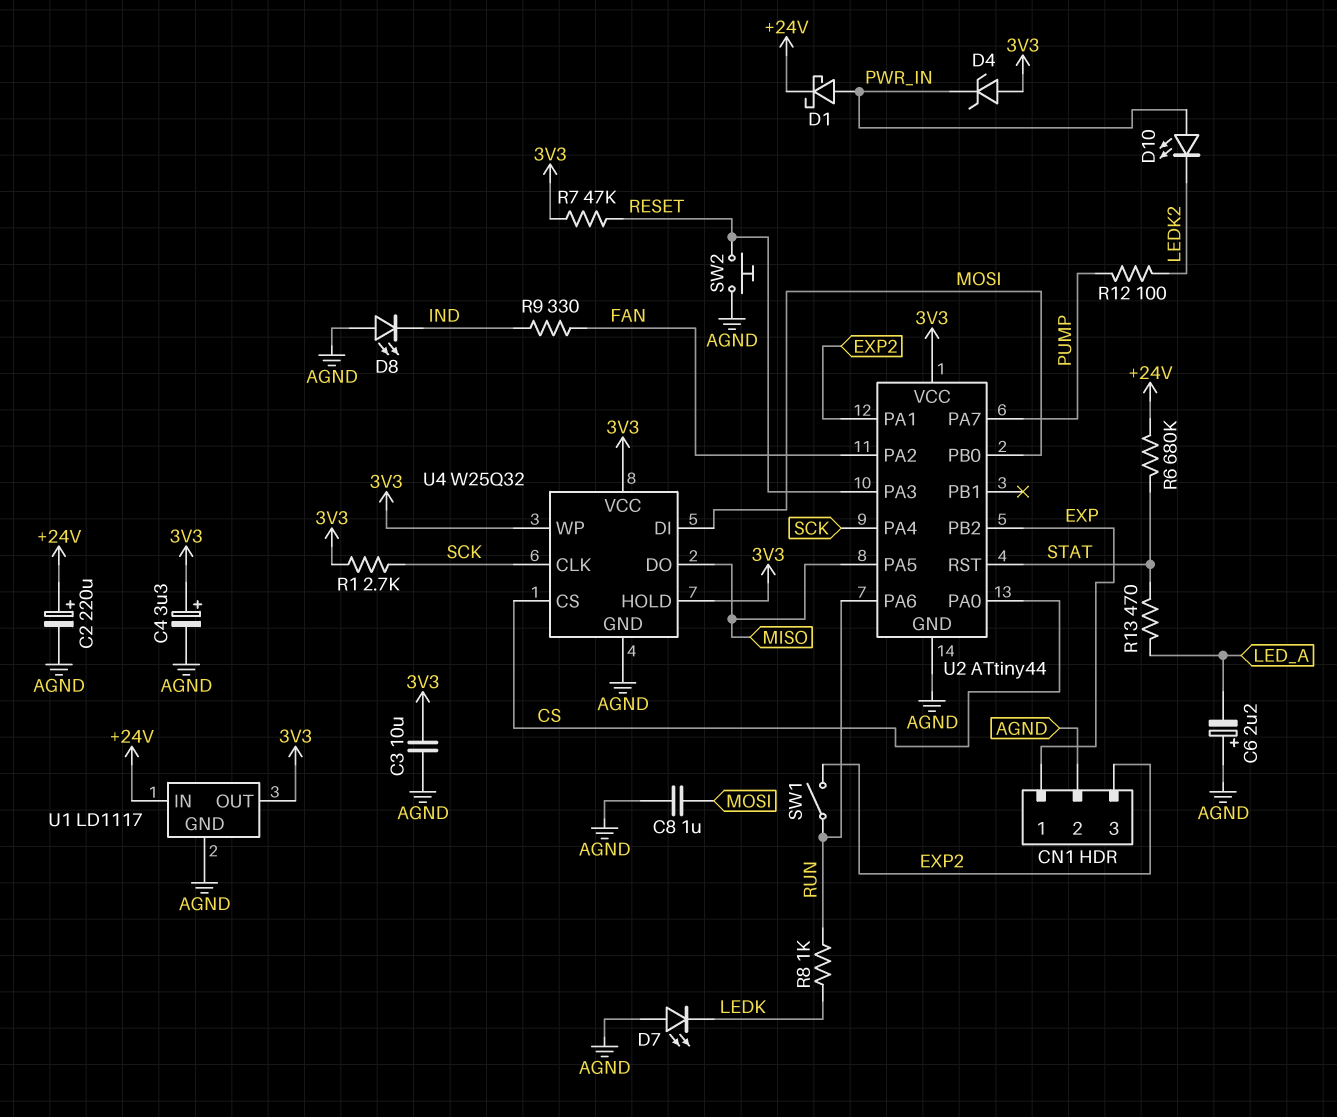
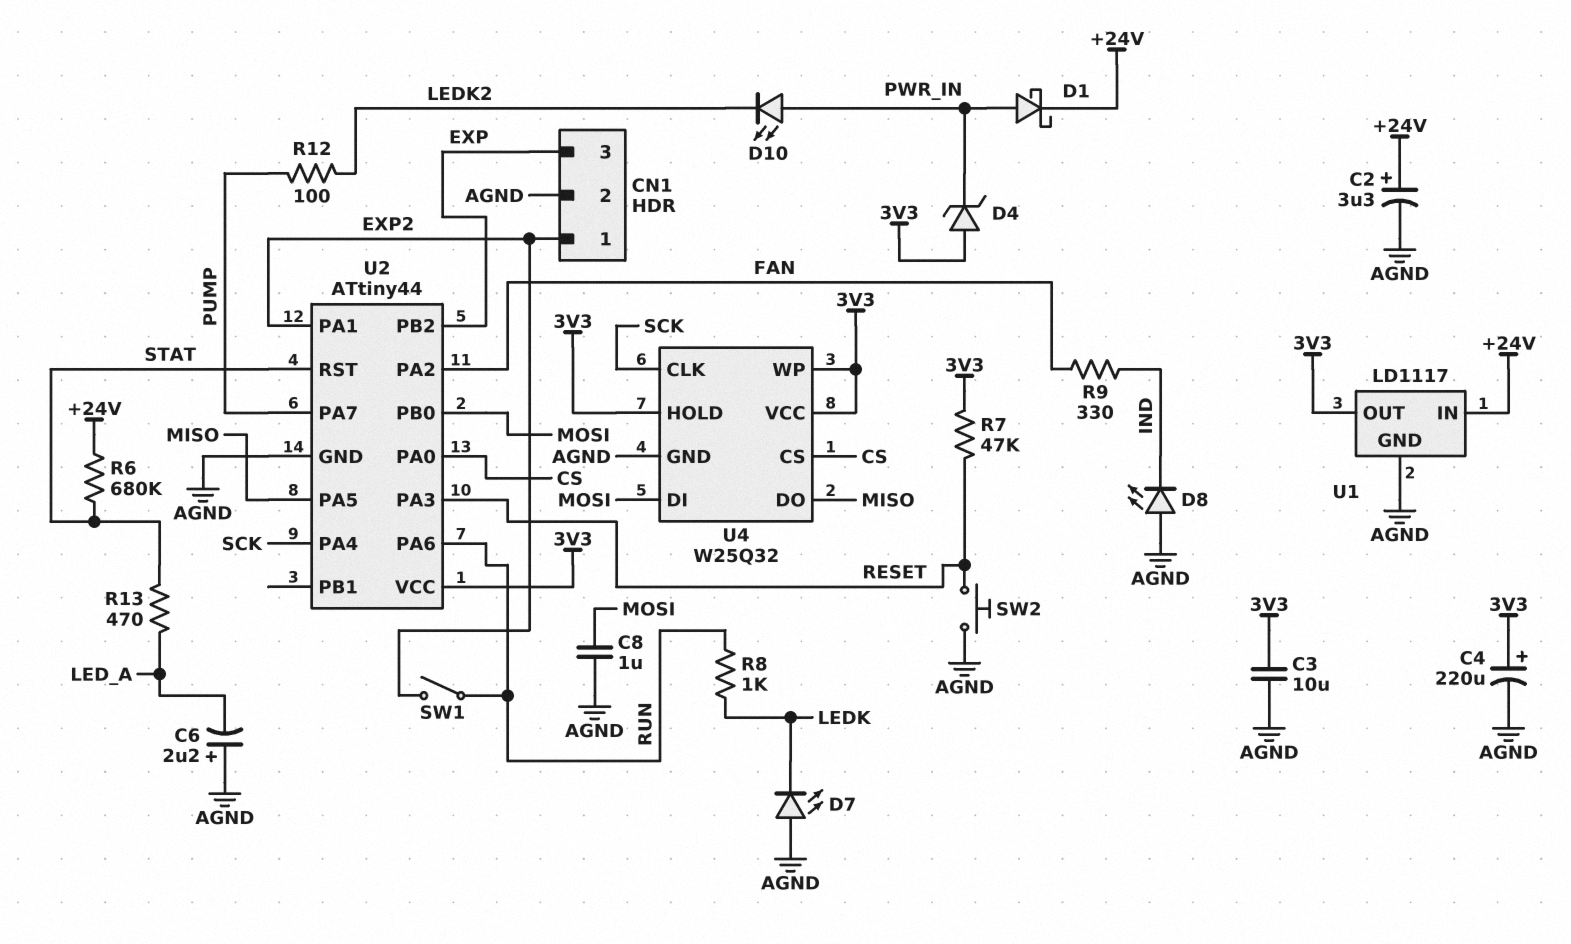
C2: 220uF (plus +24V, minus AGND) -> 3.3uF (plus +24V, minus AGND)
C4: 3.3uF (plus 3V3, minus AGND) -> 220uF (plus 3V3, minus AGND)
CN1 pin 1: EXP -> EXP2
CN1 pin 3: EXP2 -> EXP
R1: 2.7k (3V3, SCK) -> none

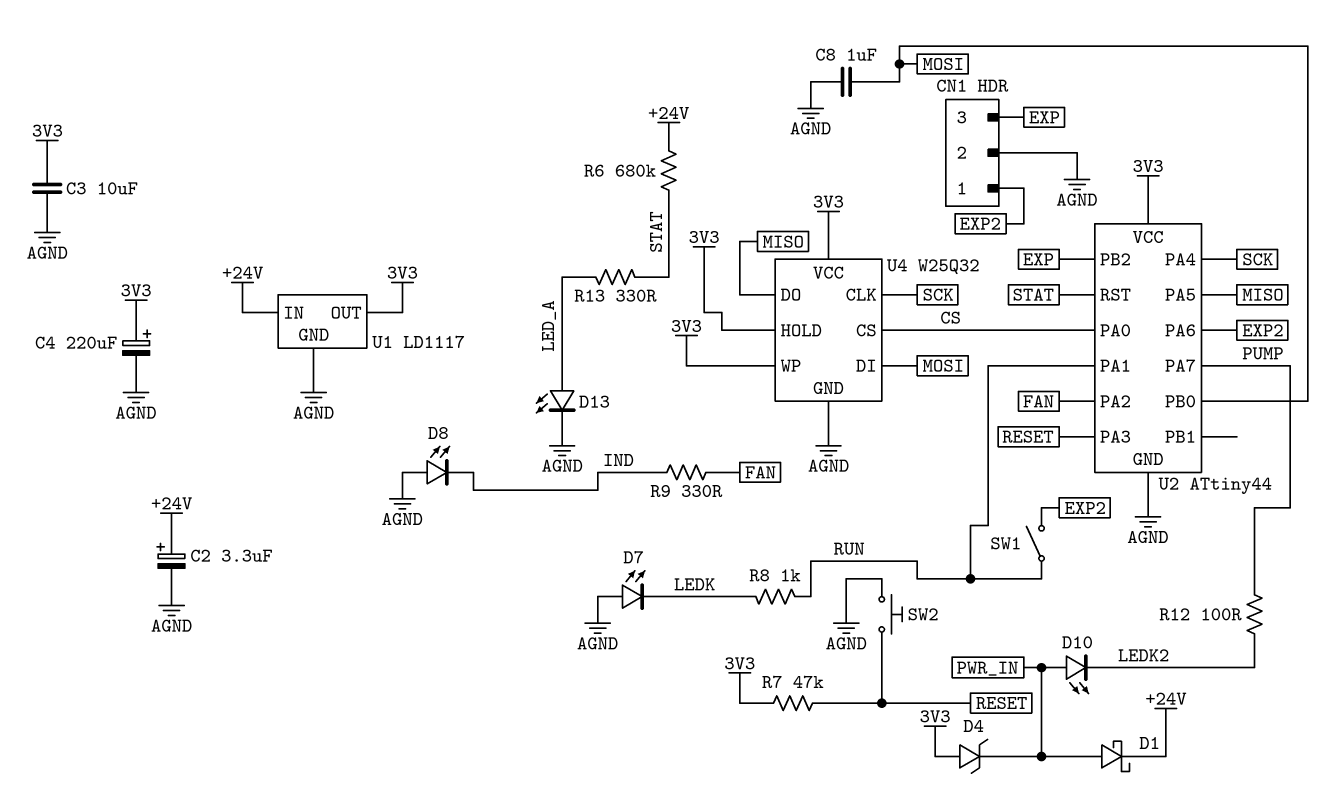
C6: 2.2uF (plus AGND, minus LED_A) -> none
D13: none -> LED (A LED_A, K AGND)
R13: 470 (LED_A, STAT) -> 330 (LED_A, STAT)
U2 pin PA1: EXP2 -> RUN
U2 pin PA6: RUN -> EXP2

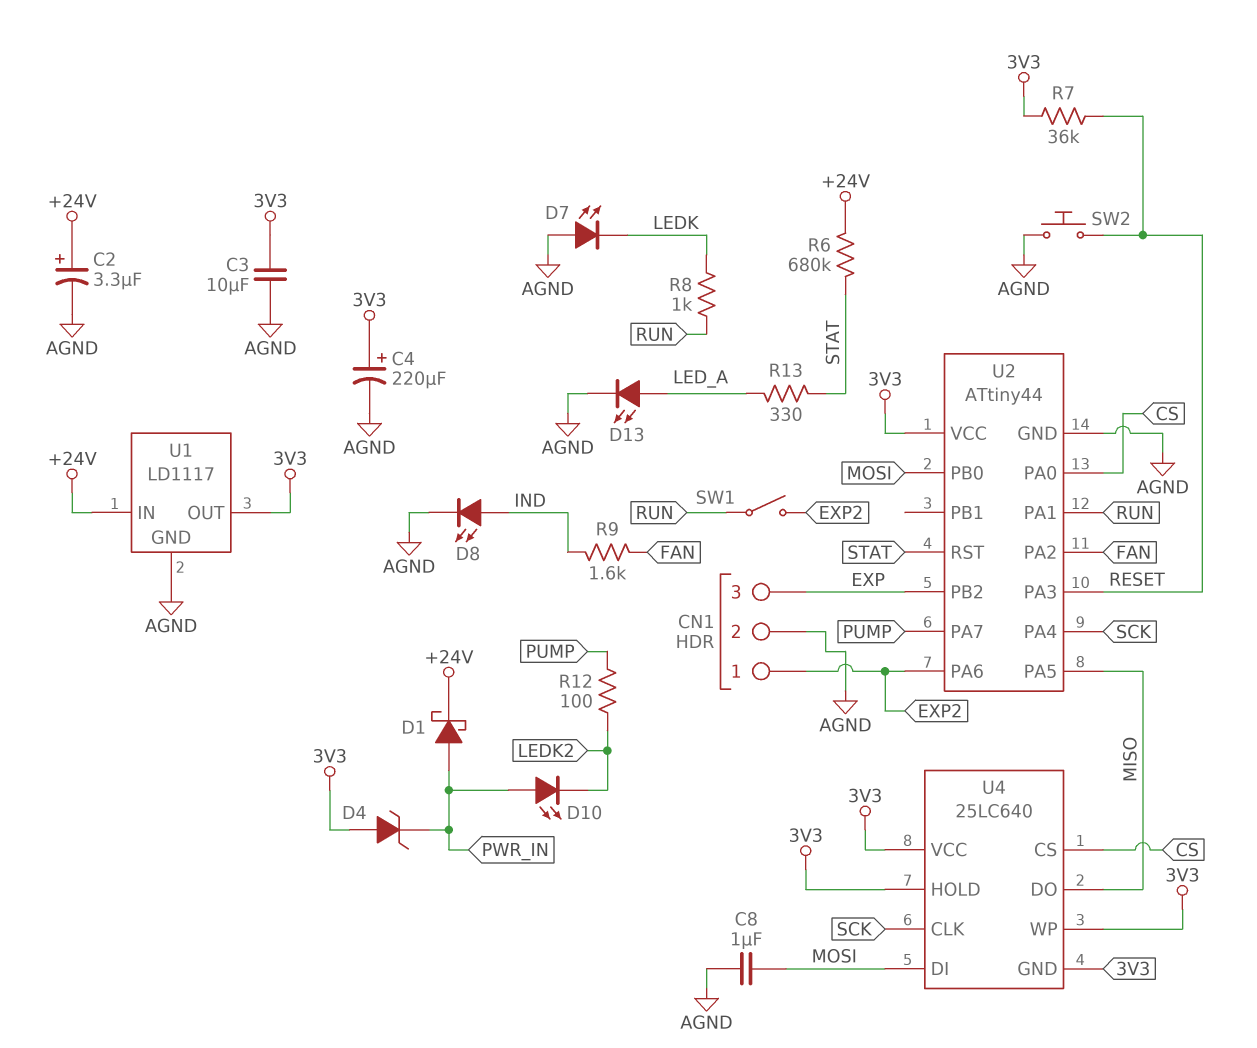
D8: LED (A AGND, K IND) -> LED (A IND, K AGND)
R7: 47k (3V3, RESET) -> 36k (3V3, RESET)
R9: 330 (FAN, IND) -> 1.6k (FAN, IND)
U4: W25Q32 -> 25LC640
U4 pin GND: AGND -> 3V3

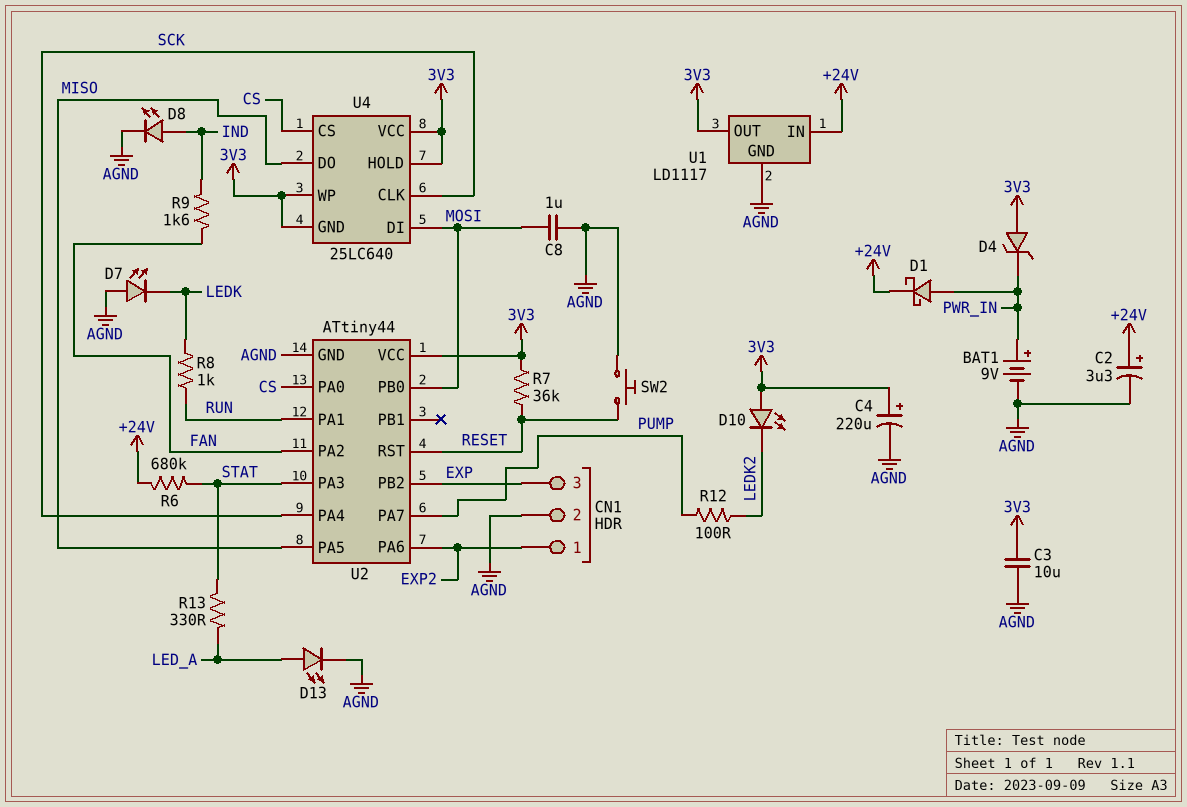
BAT1: none -> 9V (plus PWR_IN, minus AGND)
D10: LED (A PWR_IN, K LEDK2) -> LED (A 3V3, K LEDK2)
SW1: switch (EXP2, RUN) -> none
U2 pin PA3: RESET -> STAT
U2 pin RST: STAT -> RESET

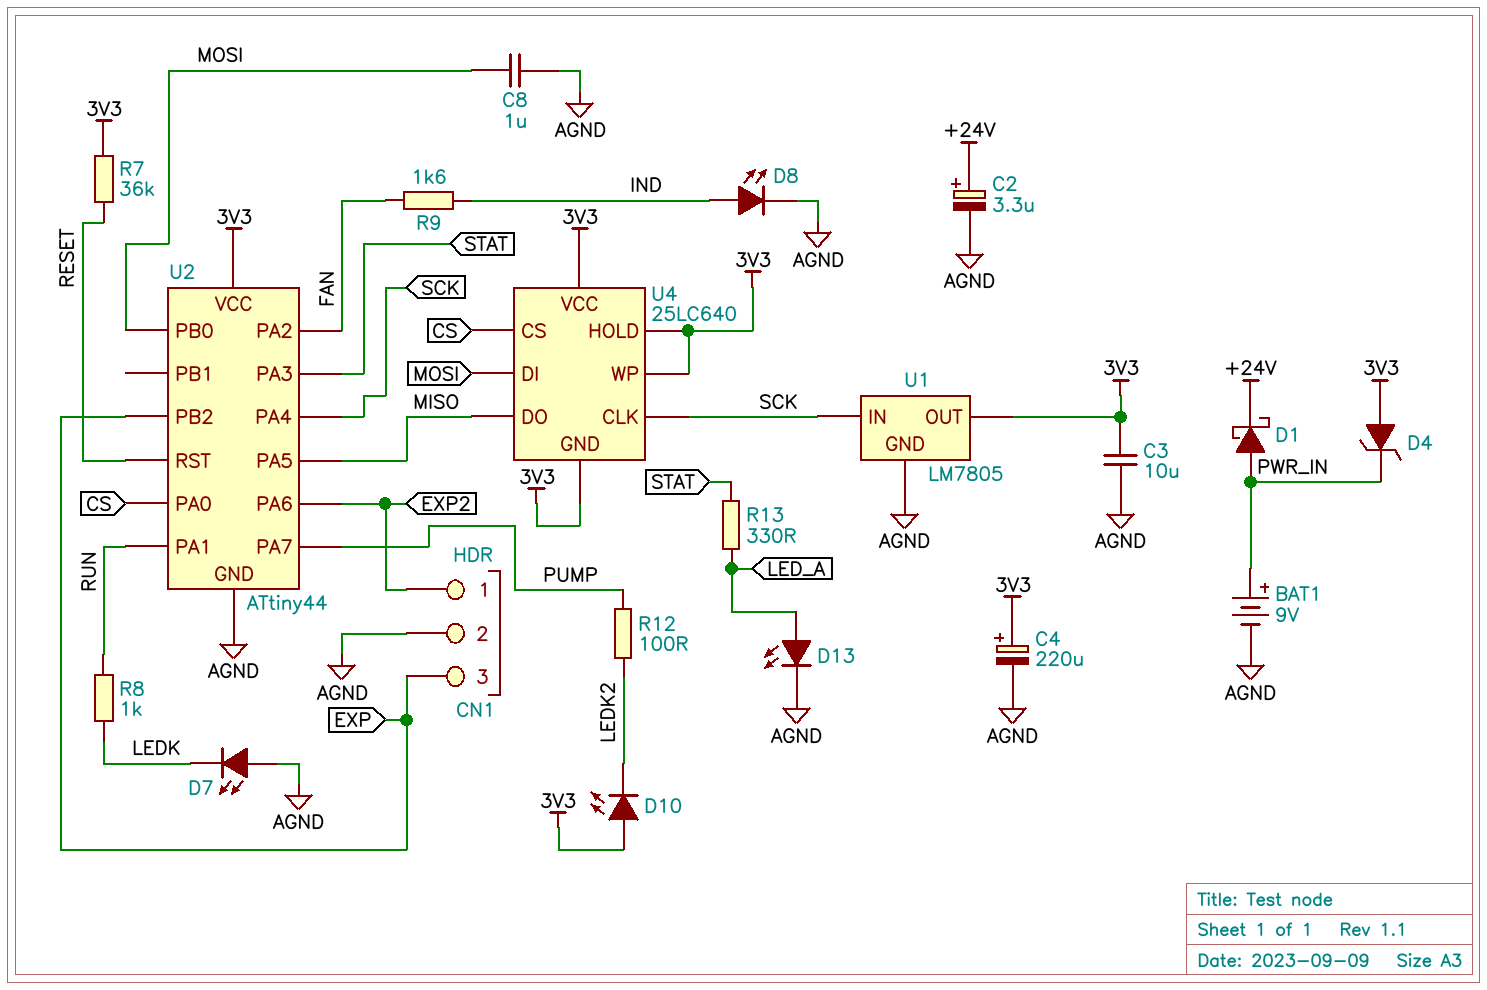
R6: 680k (+24V, STAT) -> none
SW2: button (AGND, RESET) -> none
U1: LD1117 -> LM7805
U1 pin IN: +24V -> SCK

